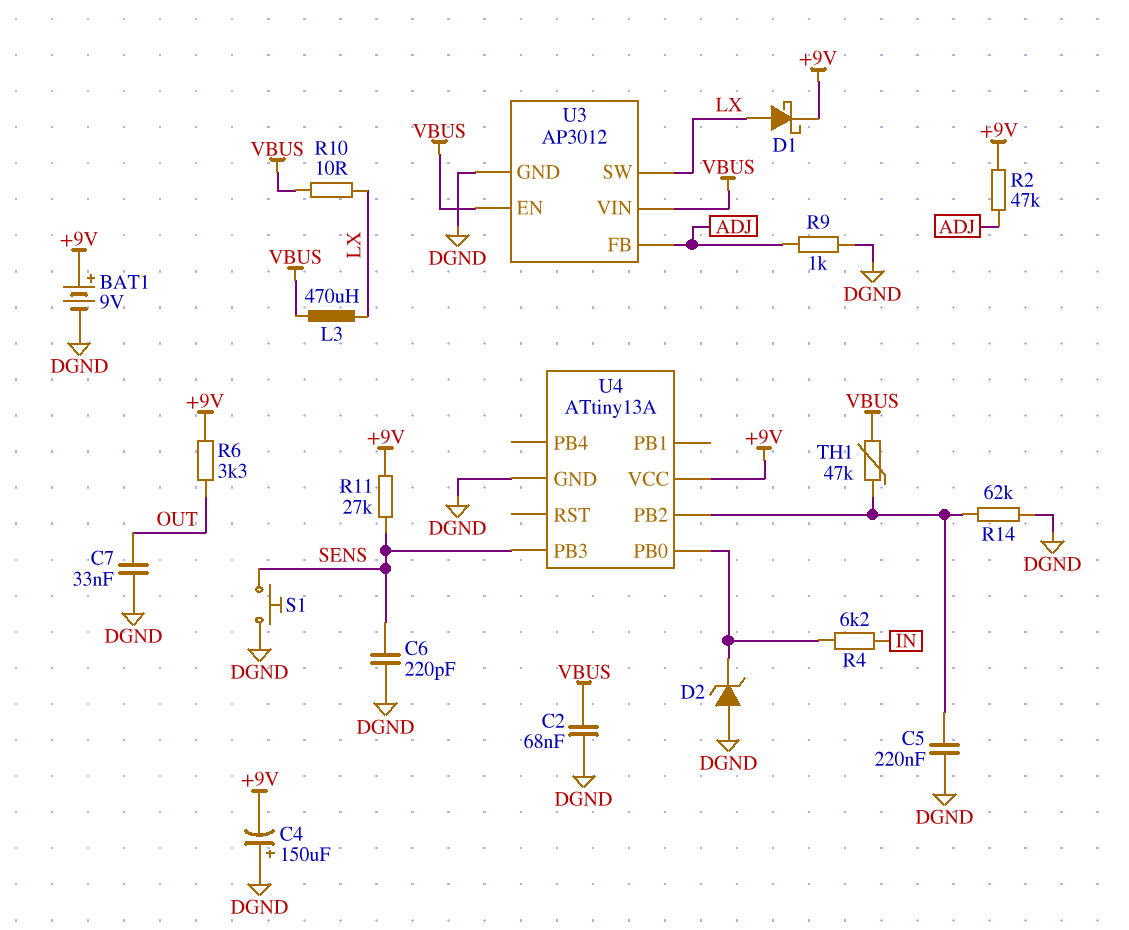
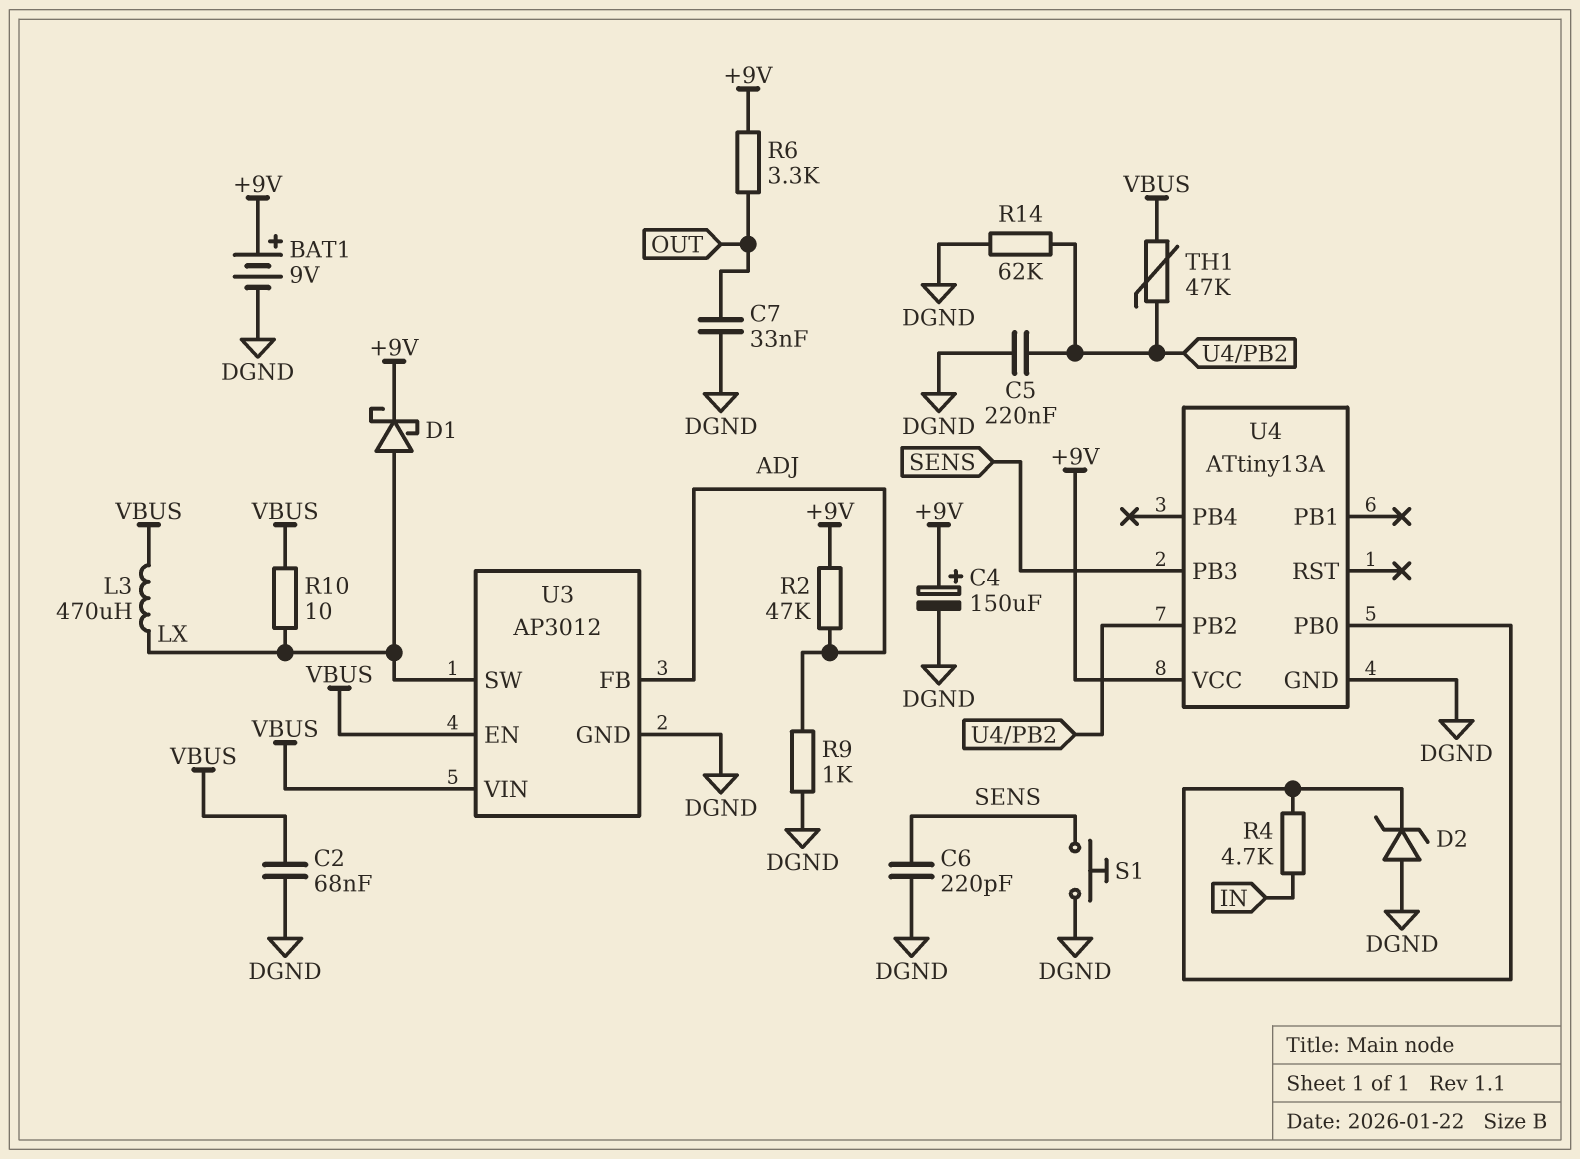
C4: 150uF (plus DGND, minus +9V) -> 150uF (plus +9V, minus DGND)
R4: 6.2k (IN, U4/PB0) -> 4.7k (IN, U4/PB0)
R11: 27k (+9V, SENS) -> none

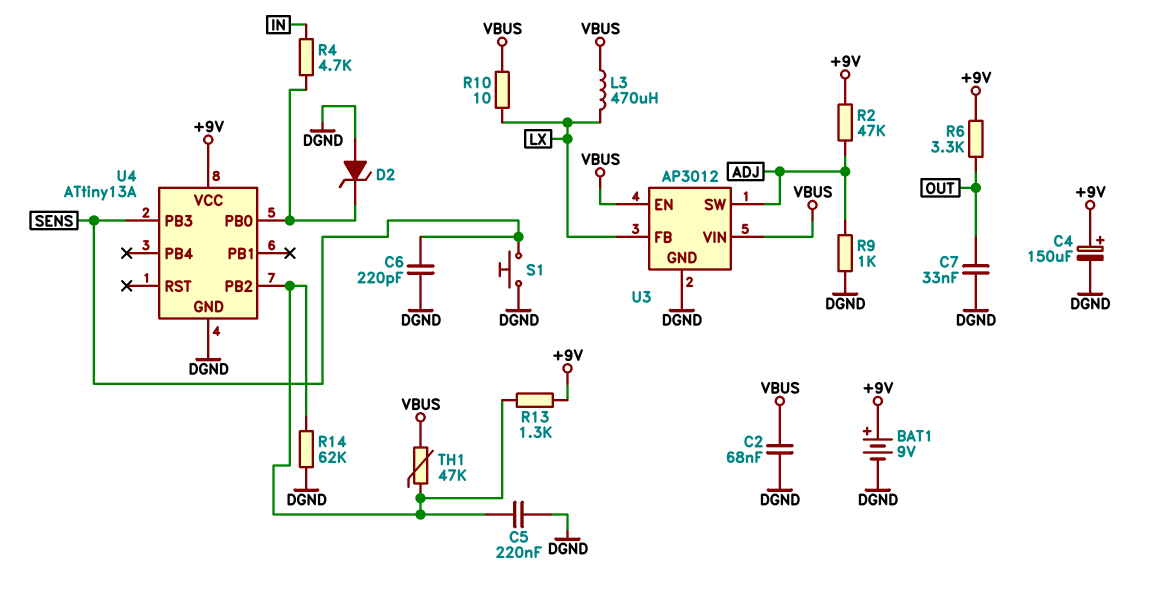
D1: schottky (A LX, K +9V) -> none
R13: none -> 1.3k (+9V, U4/PB2)
U3 pin FB: ADJ -> LX
U3 pin SW: LX -> ADJ

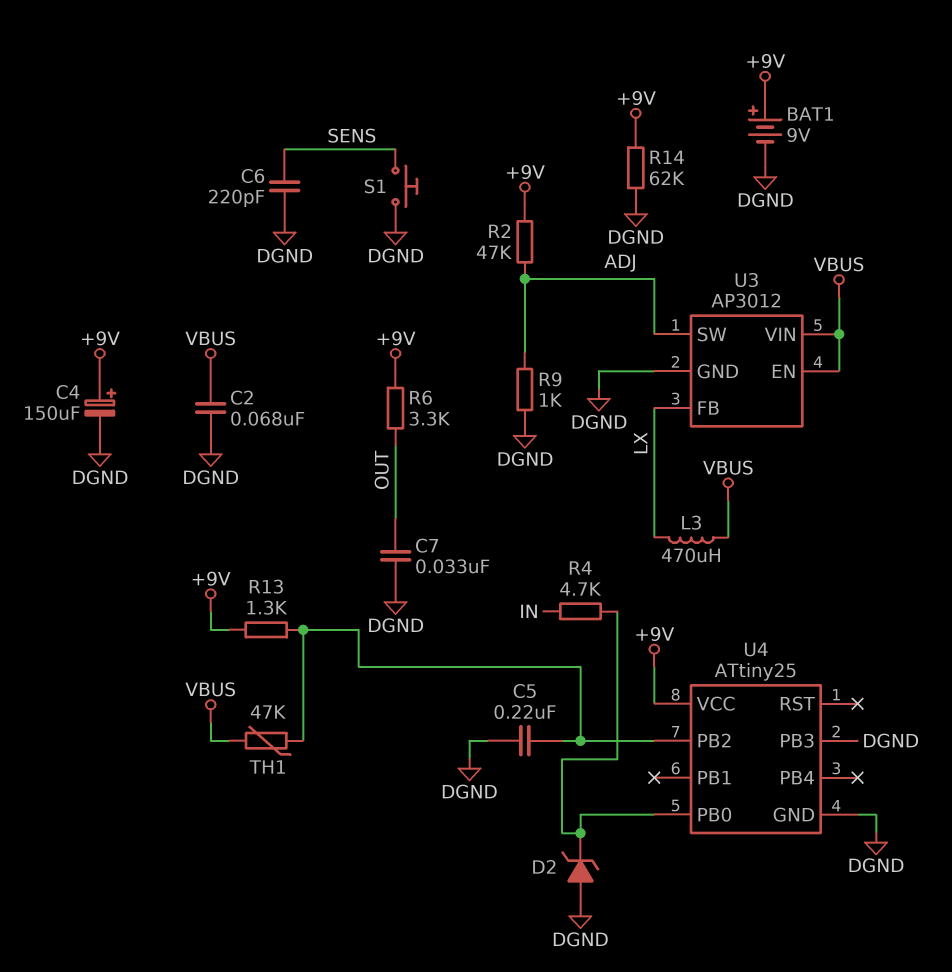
R10: 10 (LX, VBUS) -> none
R14: 62k (DGND, U4/PB2) -> 62k (+9V, DGND)
U4: ATtiny13A -> ATtiny25
U4 pin PB3: SENS -> DGND

